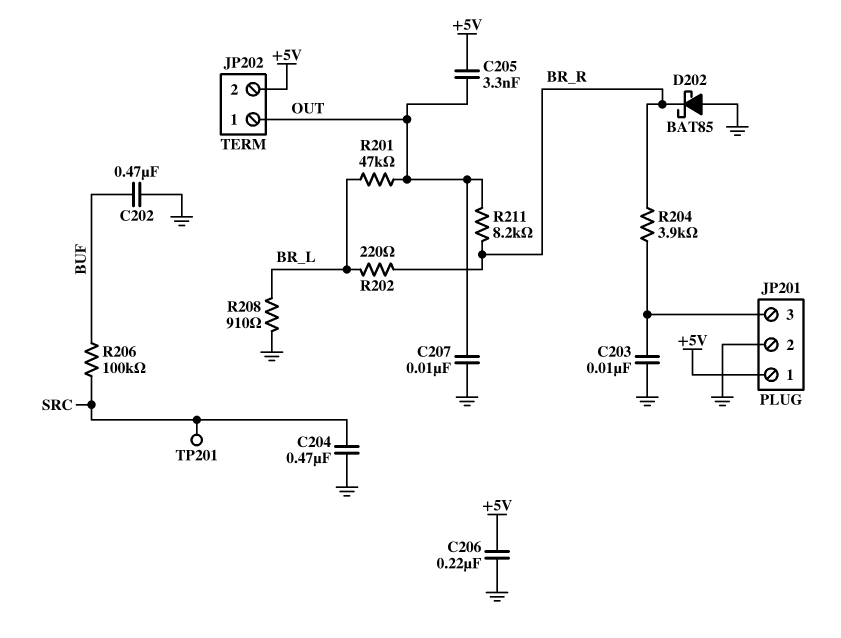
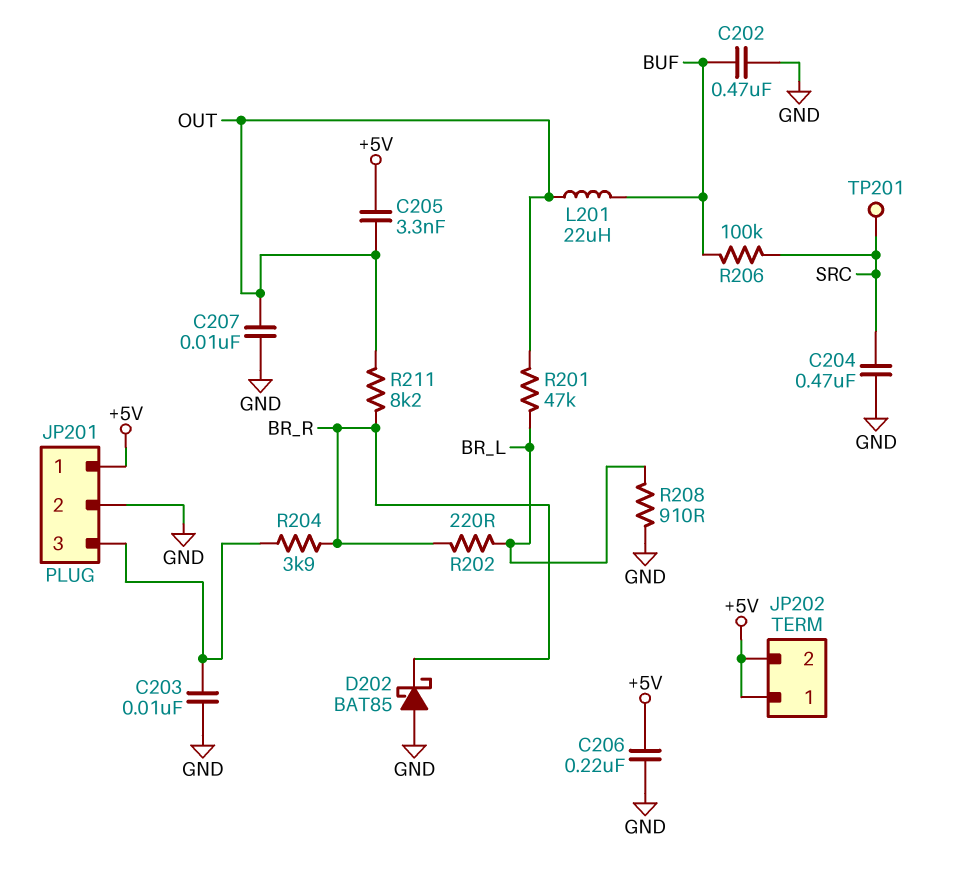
JP202 pin 1: OUT -> +5V
L201: none -> 22uH (BUF, OUT)

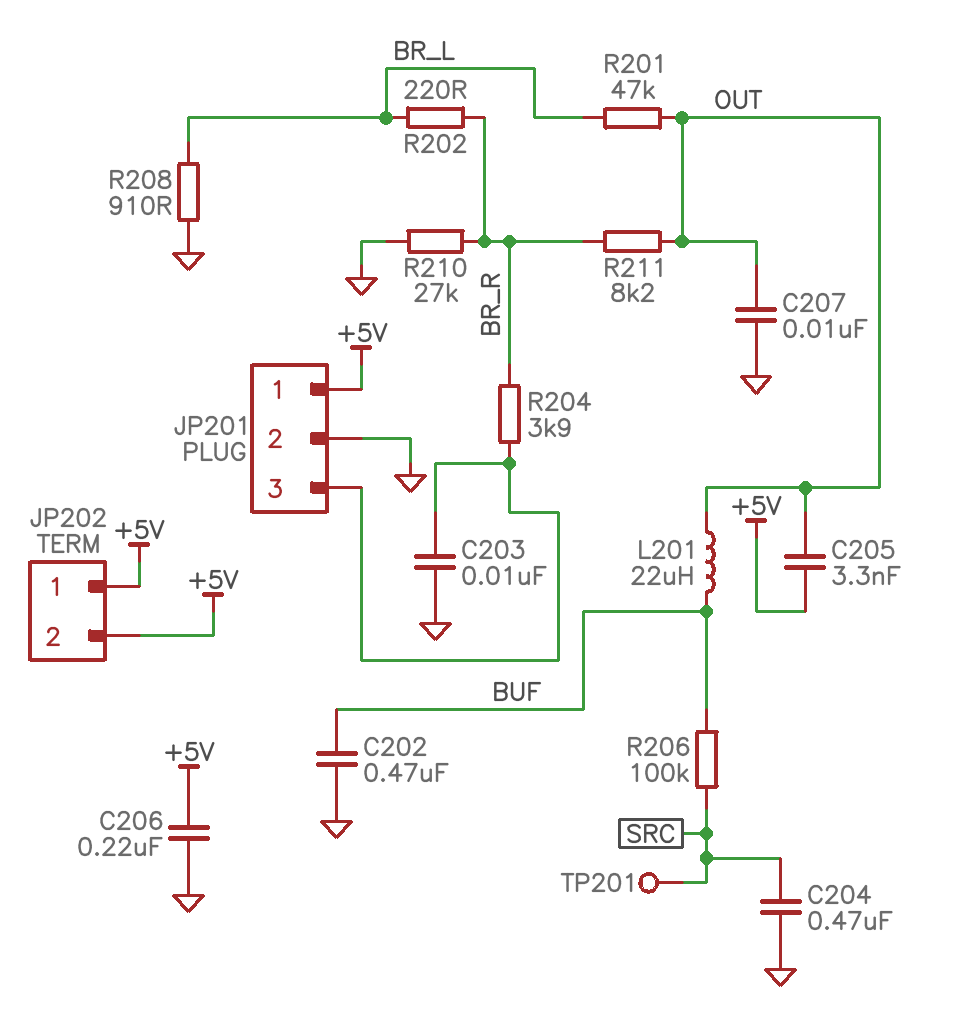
D202: schottky BAT85 (A GND, K BR_R) -> none
R210: none -> 27k (BR_R, GND)

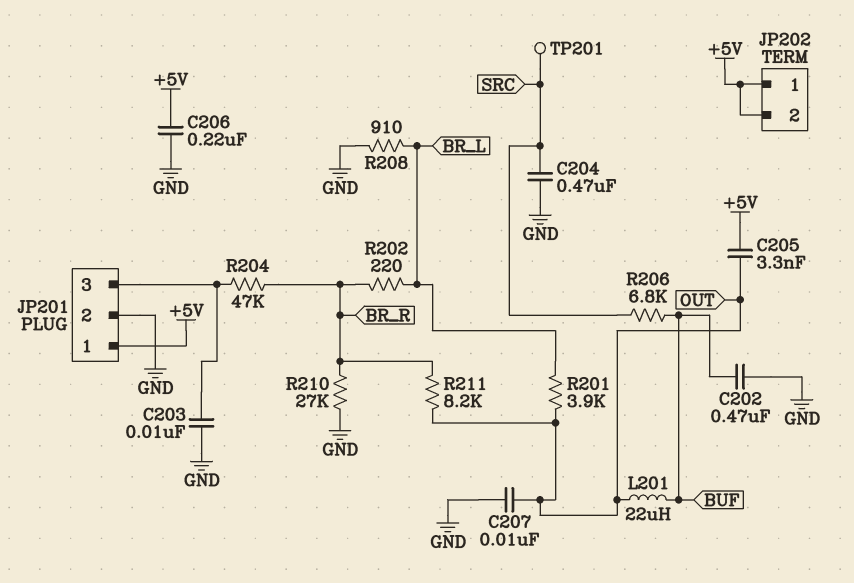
R201: 47k (BR_L, OUT) -> 3.9k (BR_L, OUT)
R204: 3.9k (BR_R, JP201/3) -> 47k (BR_R, JP201/3)
R206: 100k (BUF, SRC) -> 6.8k (BUF, SRC)

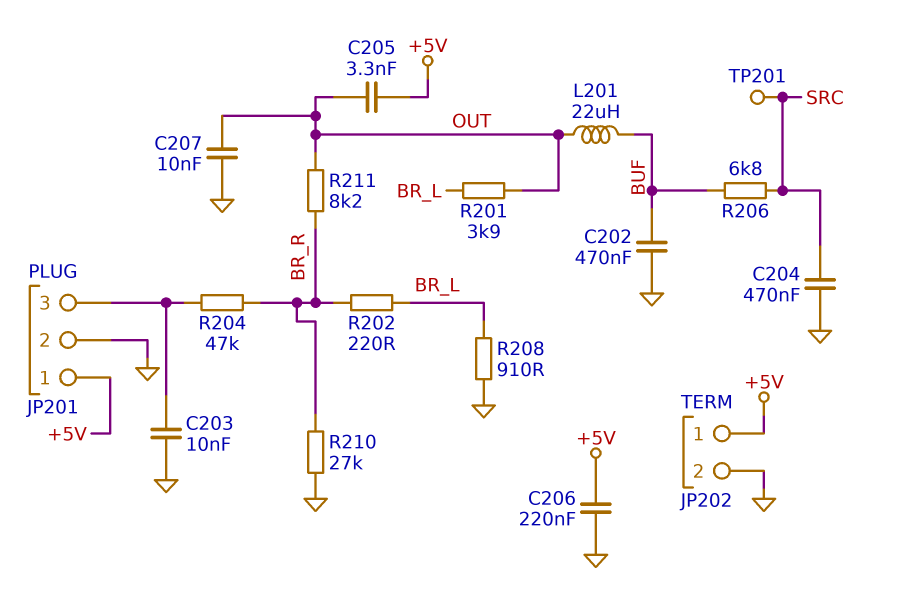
JP202 pin 2: +5V -> GND

